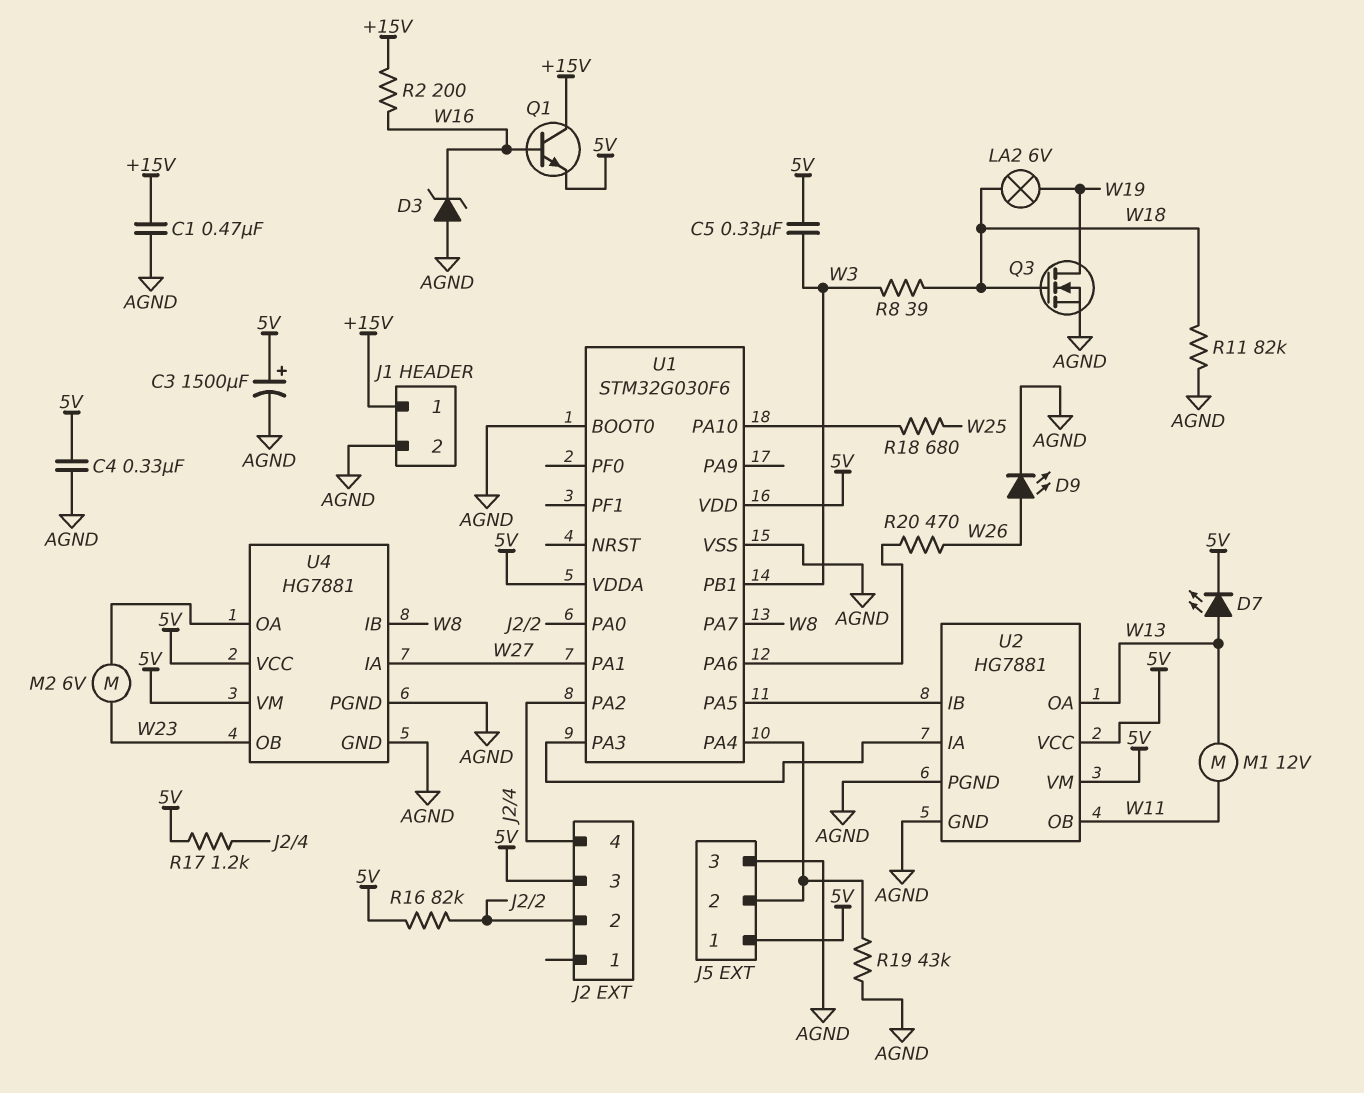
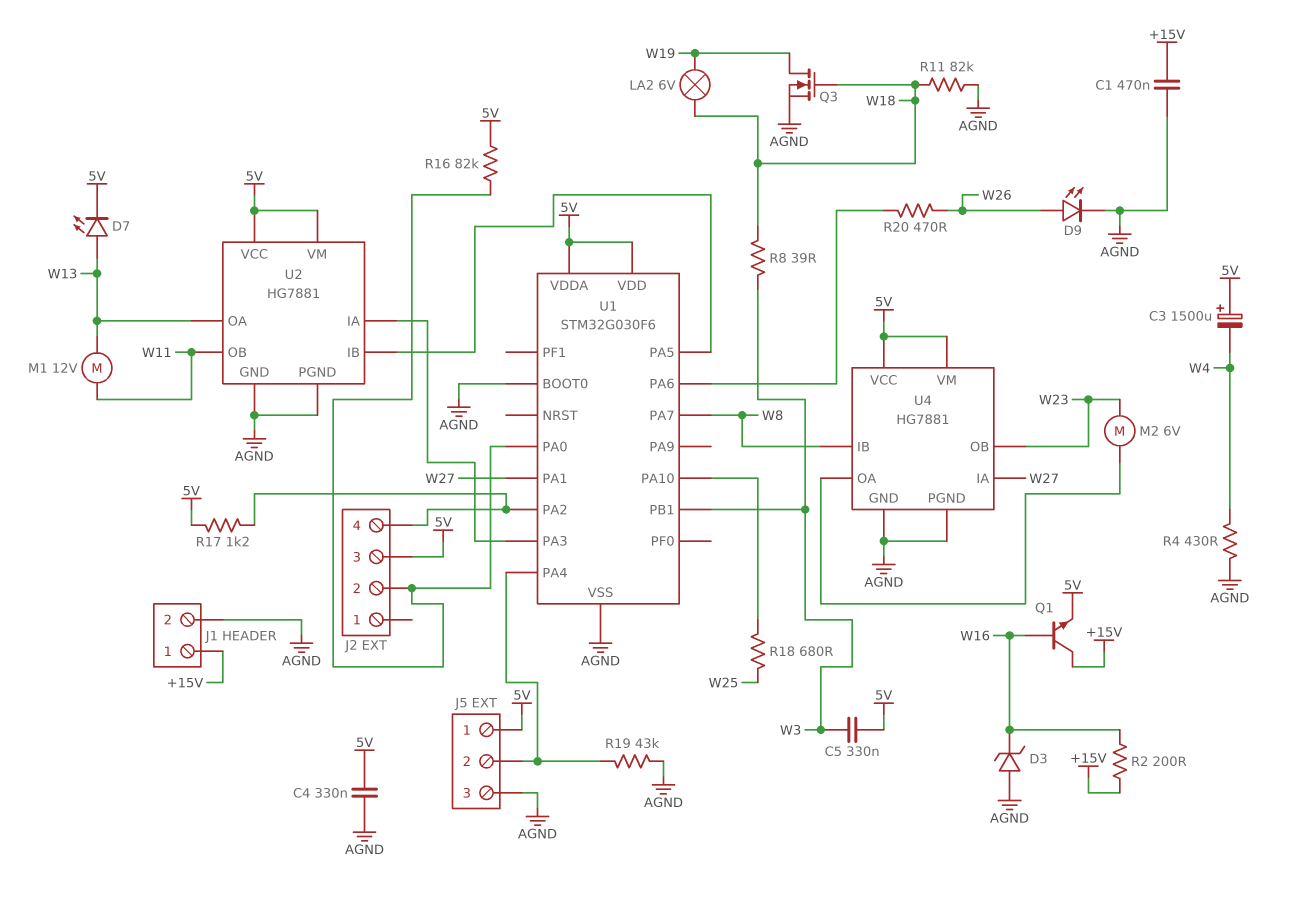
C3: 1500uF (plus 5V, minus AGND) -> 1500uF (plus 5V, minus W4)
R4: none -> 430 (AGND, W4)

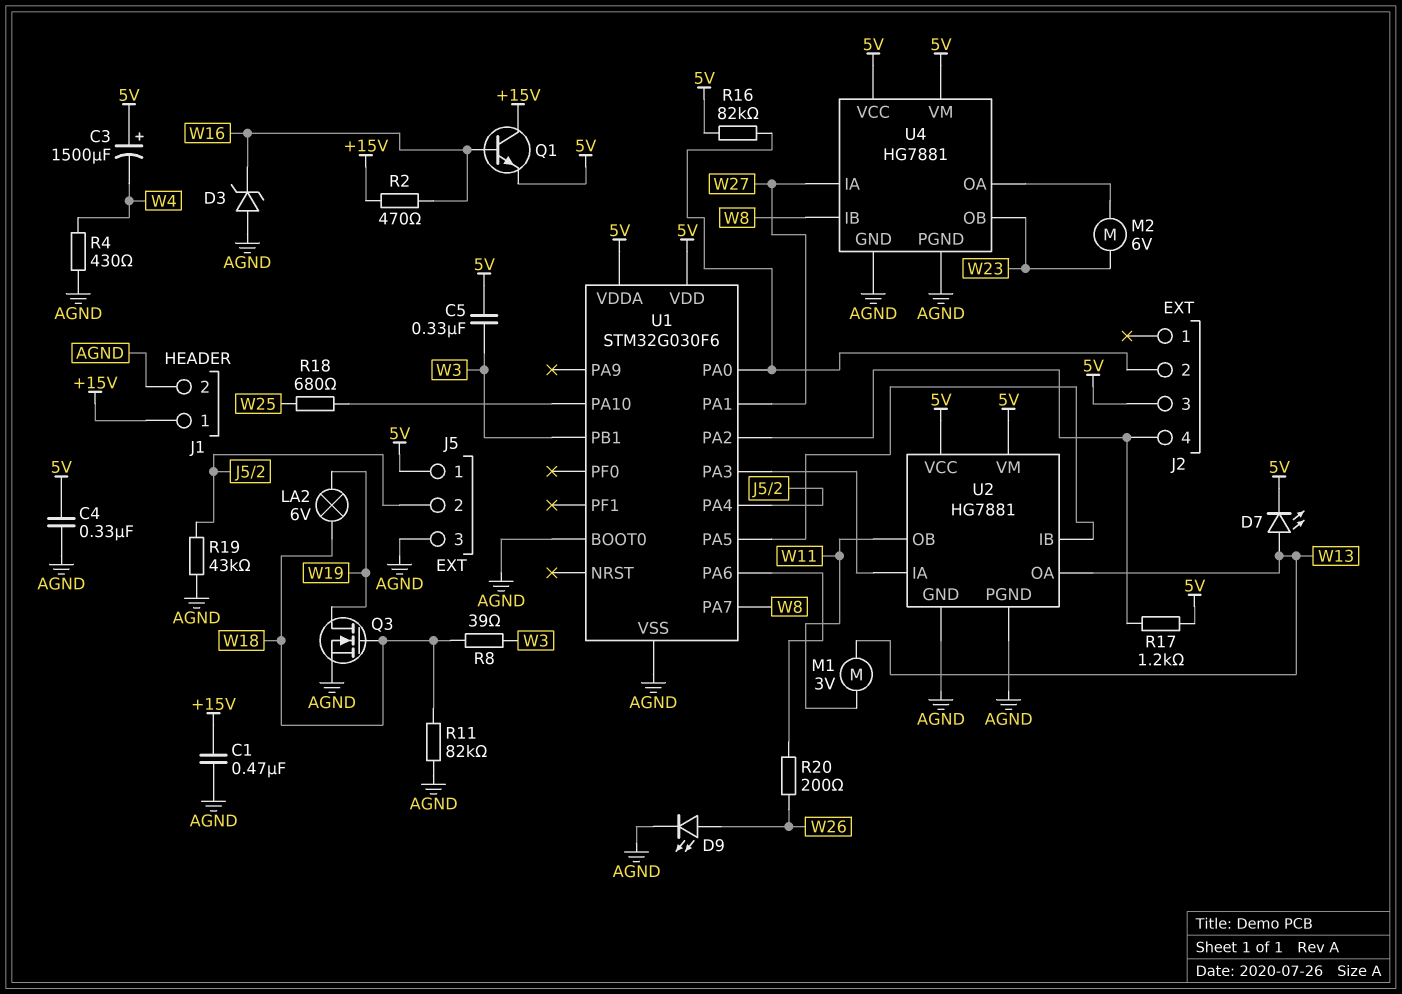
M1: motor 12V (W11, W13) -> motor 3V (W11, W13)
R2: 200 (+15V, W16) -> 470 (+15V, W16)
R20: 470 (U1/PA6, W26) -> 200 (U1/PA6, W26)

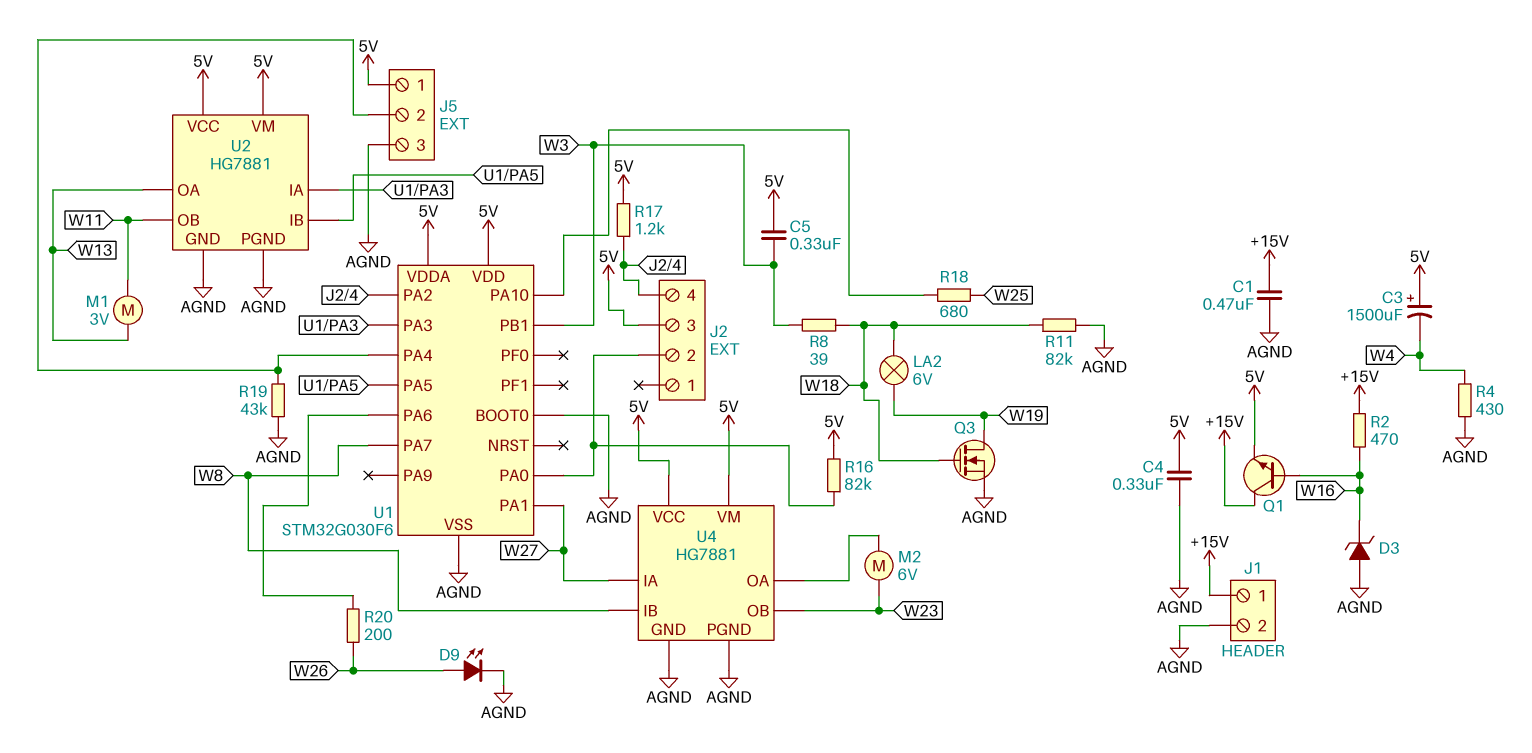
D7: LED (A W13, K 5V) -> none

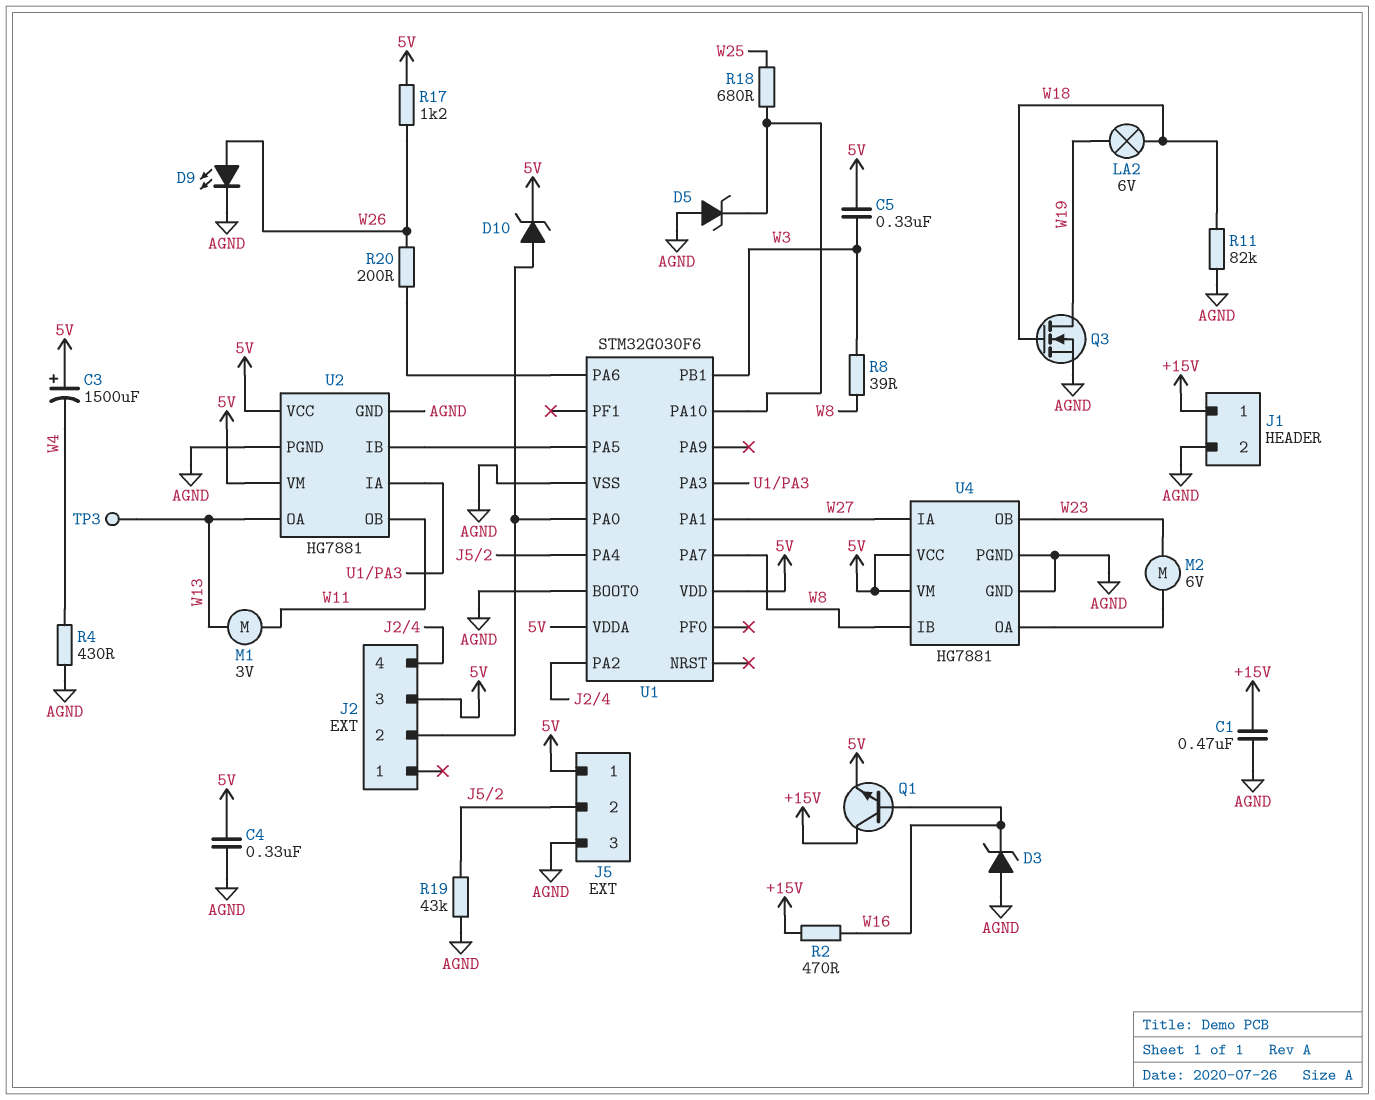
D5: none -> zener (A AGND, K U1/PA10)
D10: none -> zener (A J2/2, K 5V)
R8: 39 (W3, W18) -> 39 (W3, W8)
R16: 82k (5V, J2/2) -> none
R17: 1.2k (5V, J2/4) -> 1.2k (5V, W26)
TP3: none -> test point (W13)

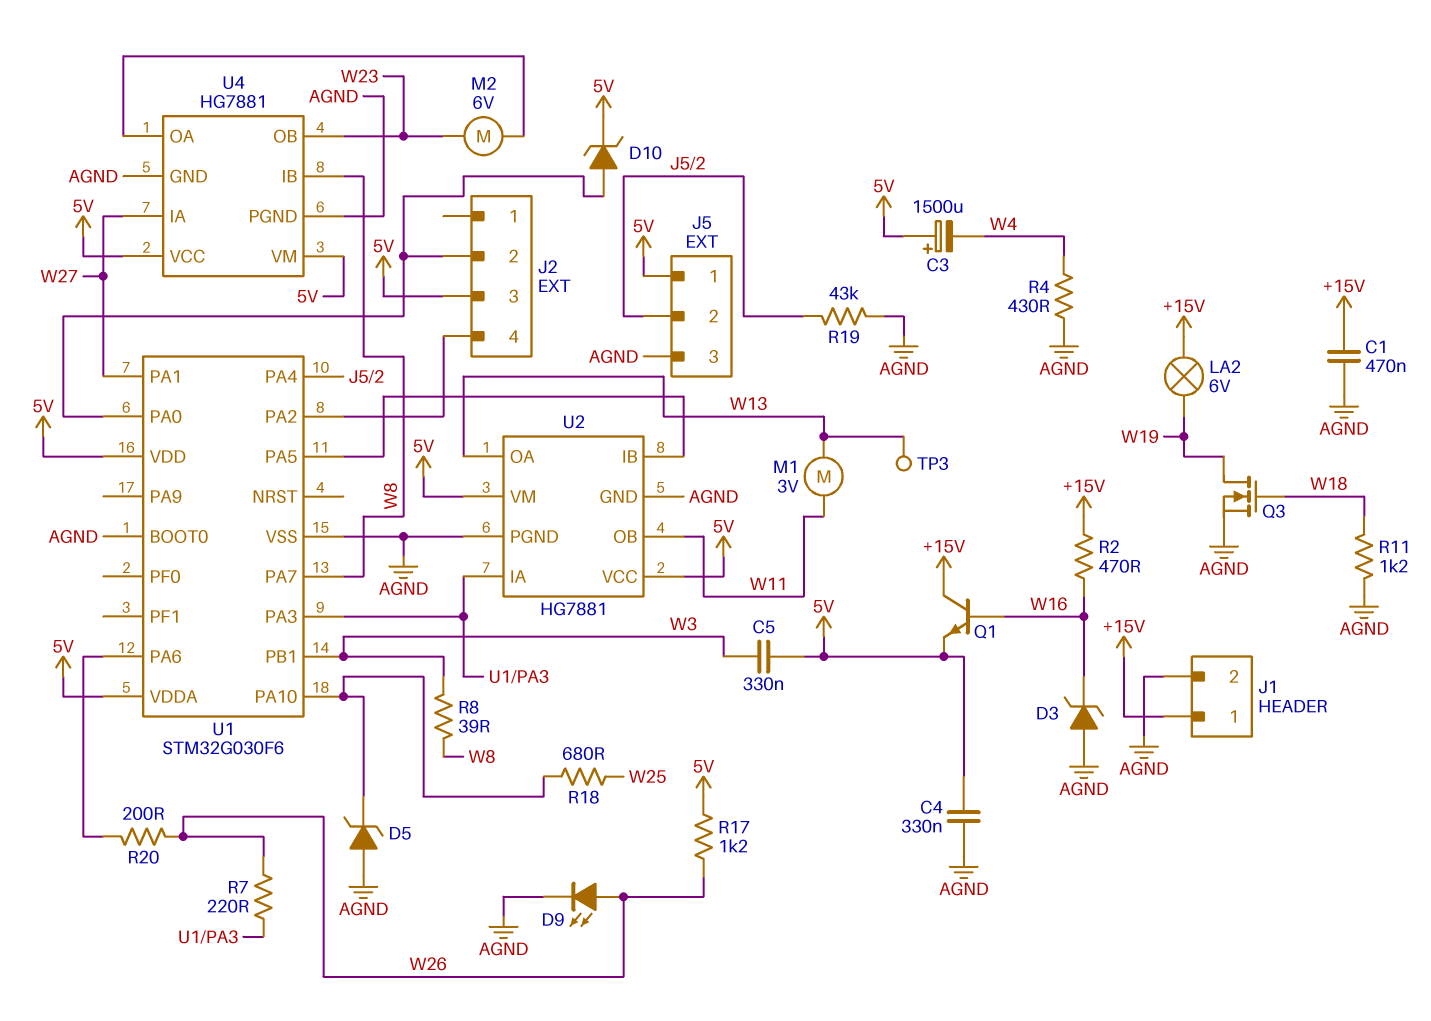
LA2: lamp 6V (W18, W19) -> lamp 6V (+15V, W19)
R7: none -> 220 (U1/PA3, W26)
R11: 82k (AGND, W18) -> 1.2k (AGND, W18)

